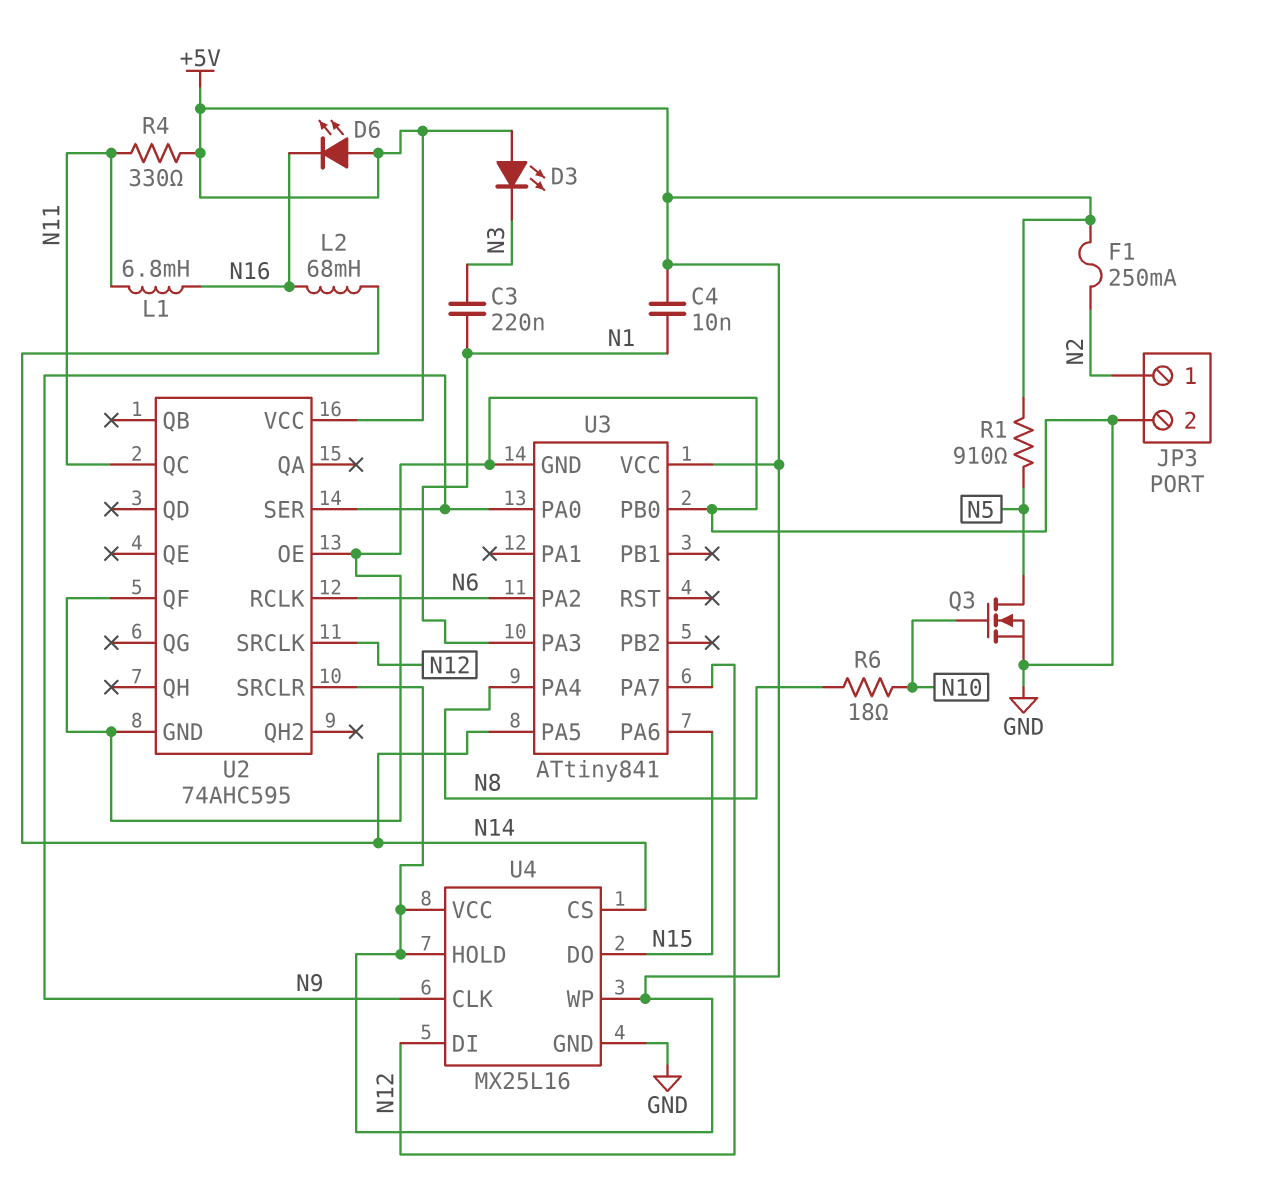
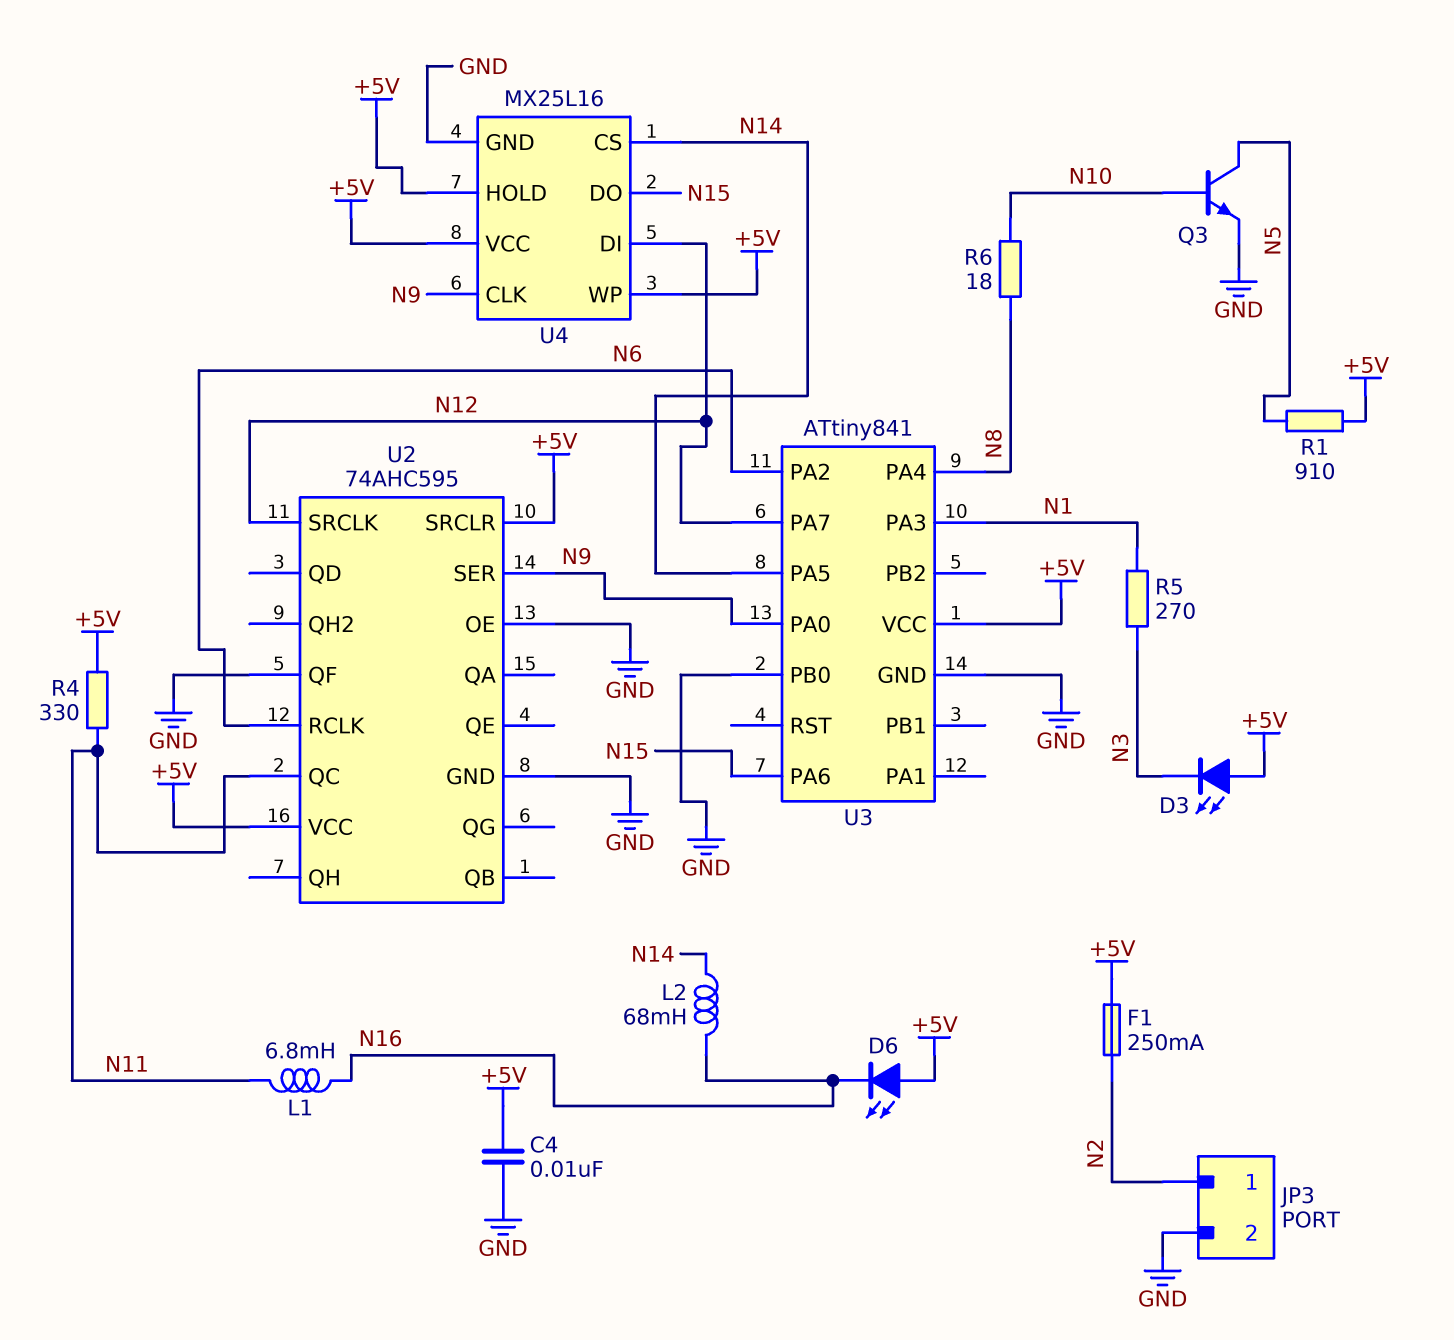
C3: 220nF (N1, N3) -> none
C4: 10nF (+5V, N1) -> 10nF (+5V, GND)
Q3: NMOS (G N10, D N5, S GND) -> NPN (B N10, C N5, E GND)
R5: none -> 270 (N1, N3)

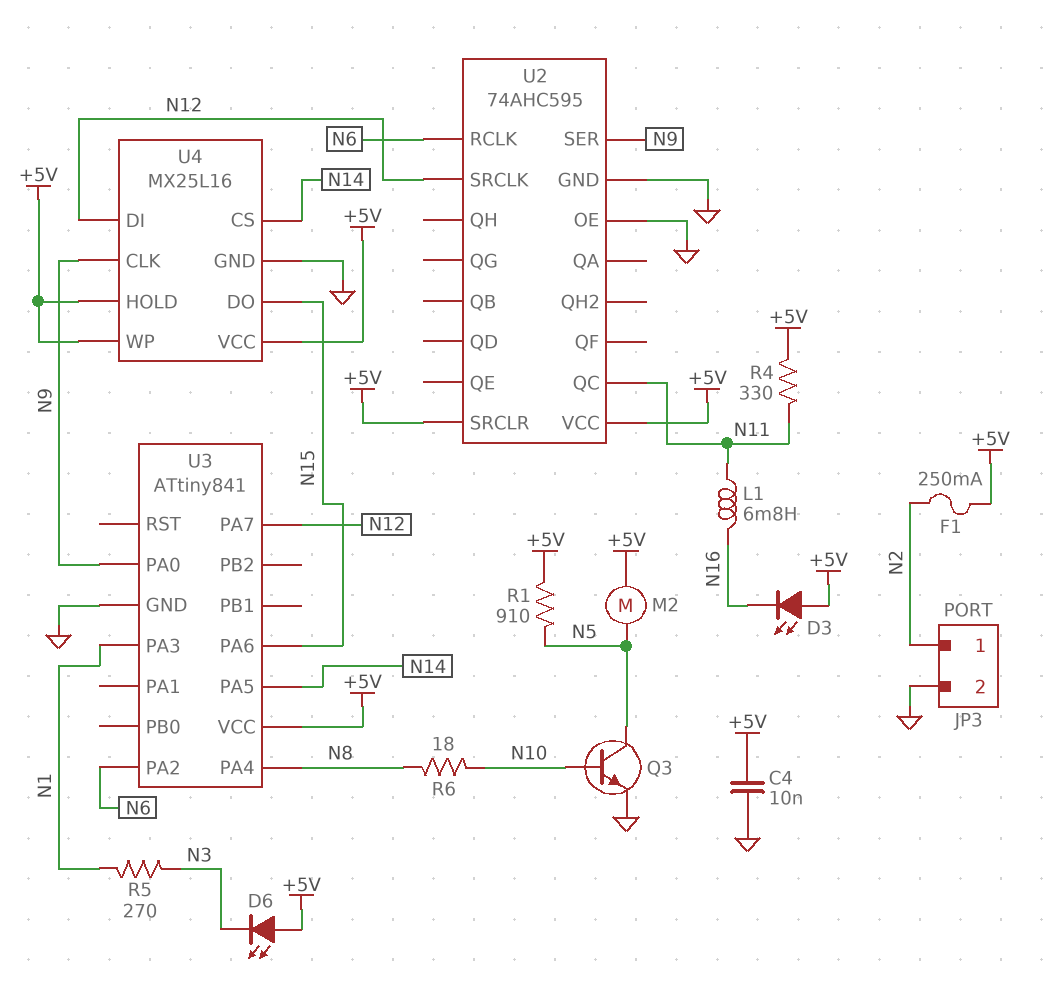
D3: LED (A +5V, K N3) -> LED (A +5V, K N16)
D6: LED (A +5V, K N16) -> LED (A +5V, K N3)
L2: 68mH (N14, N16) -> none
M2: none -> motor (+5V, N5)
U2 pin QF: GND -> none
U3 pin PB0: GND -> none

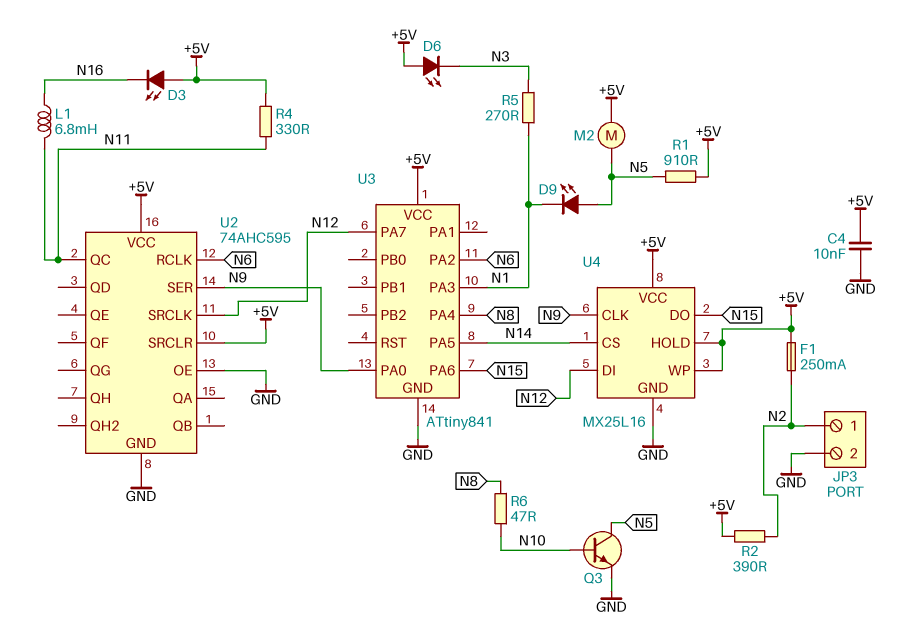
D9: none -> LED (A N5, K N1)
R2: none -> 390 (+5V, N2)
R6: 18 (N8, N10) -> 47 (N8, N10)

